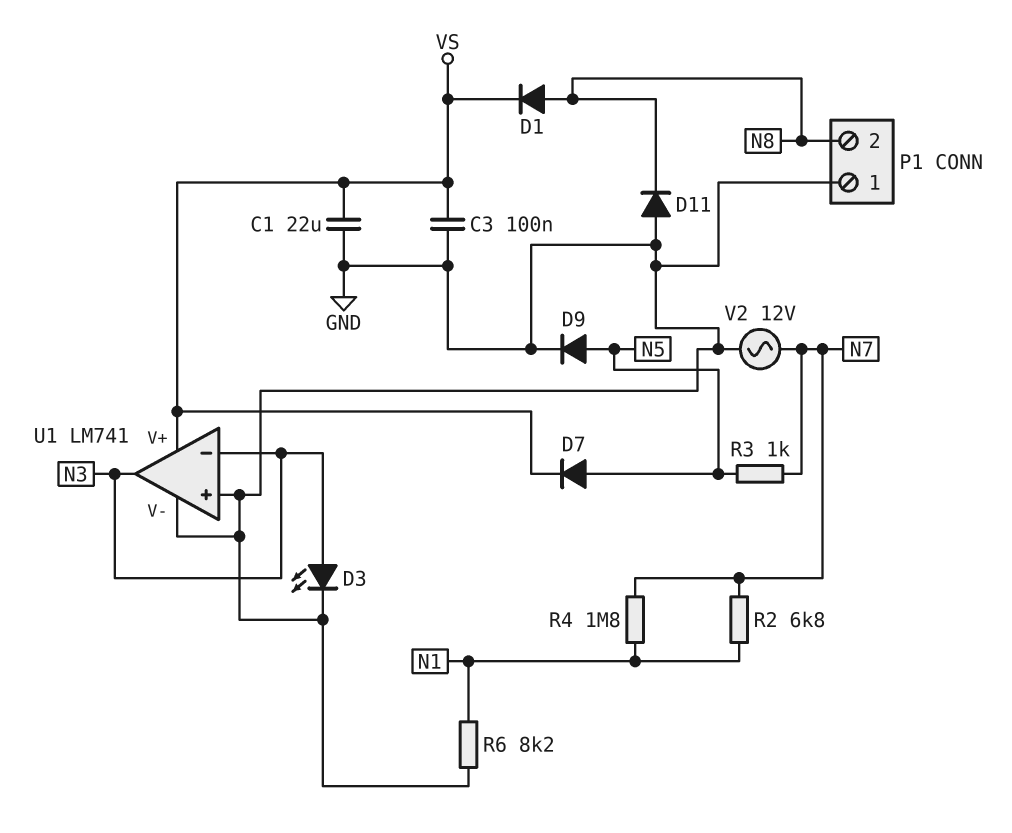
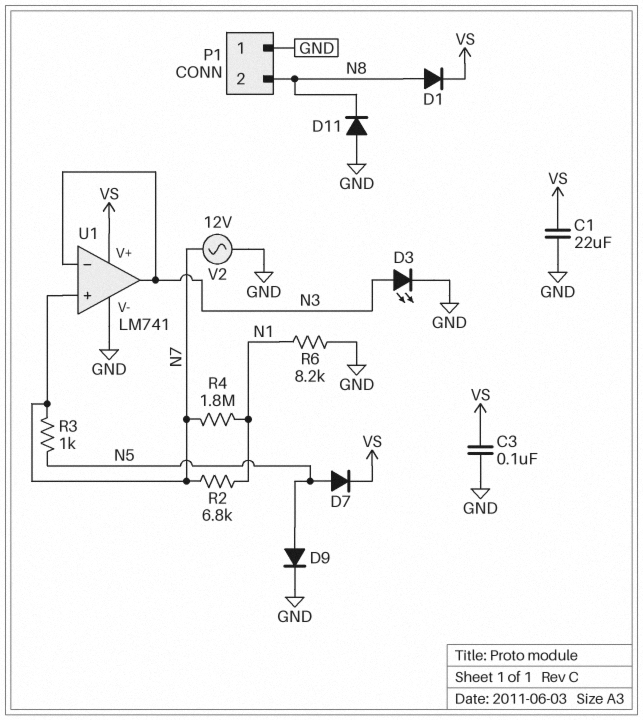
U1 pin in+: GND -> N7

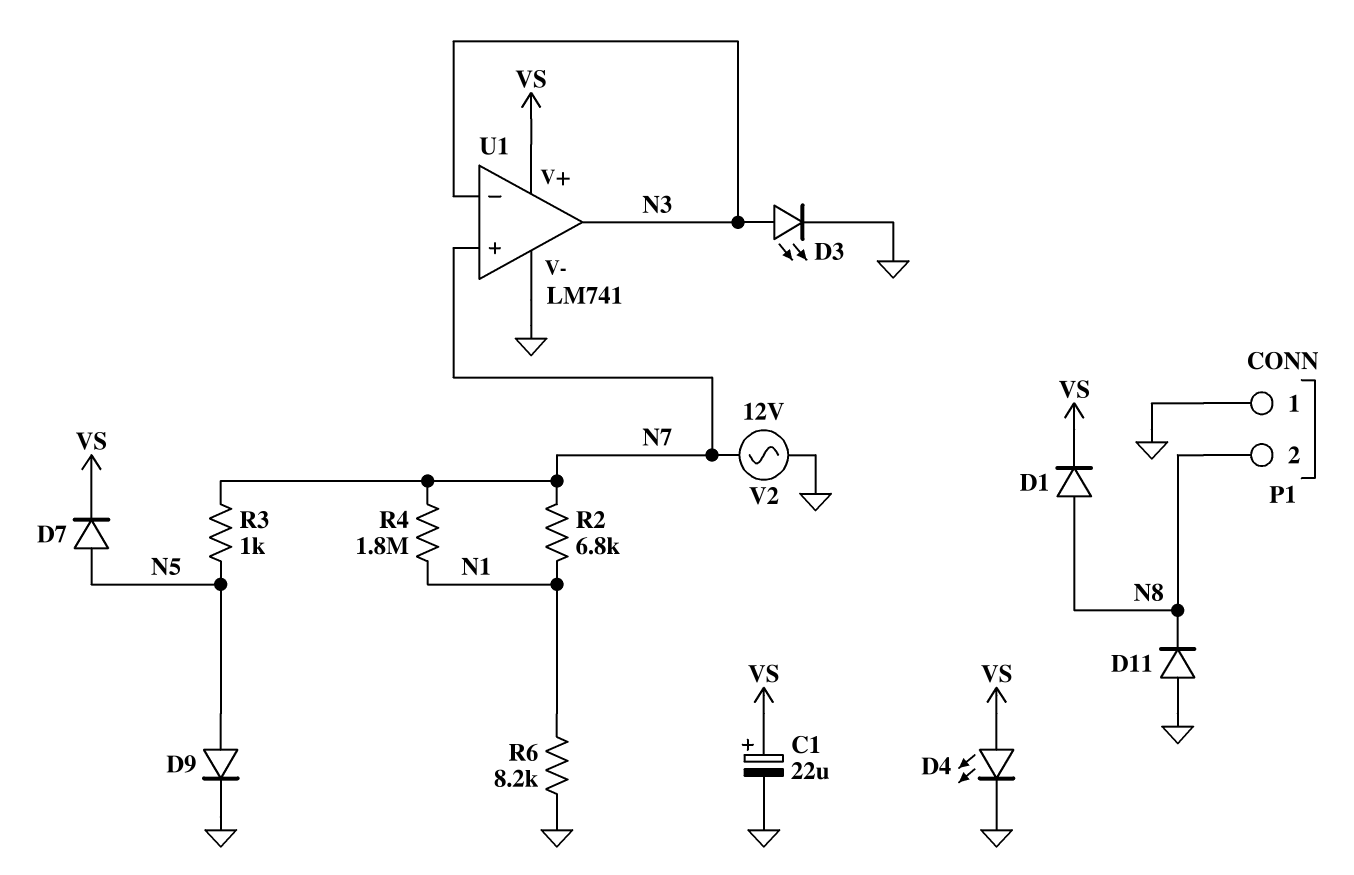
C1: 22uF (GND, VS) -> 22uF (plus VS, minus GND)
C3: 100nF (GND, VS) -> none
D4: none -> LED (A VS, K GND)

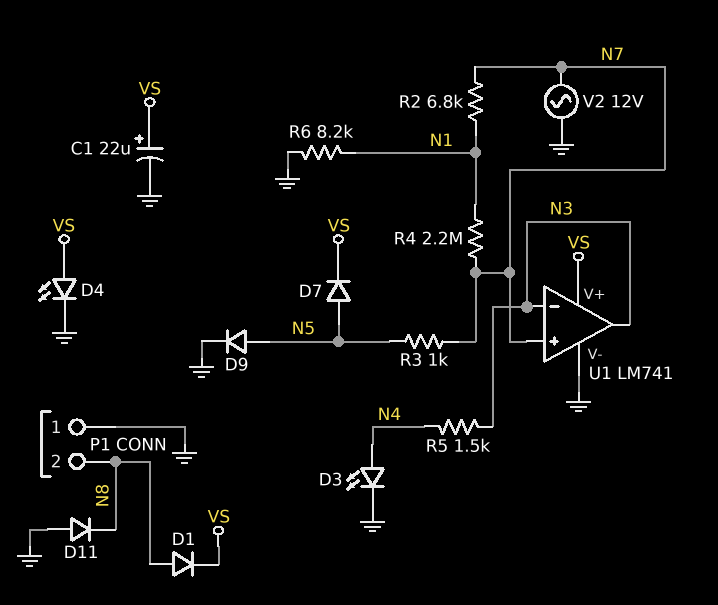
D3: LED (A N3, K GND) -> LED (A N4, K GND)
R4: 1.8M (N1, N7) -> 2.2M (N1, N7)
R5: none -> 1.5k (N3, N4)

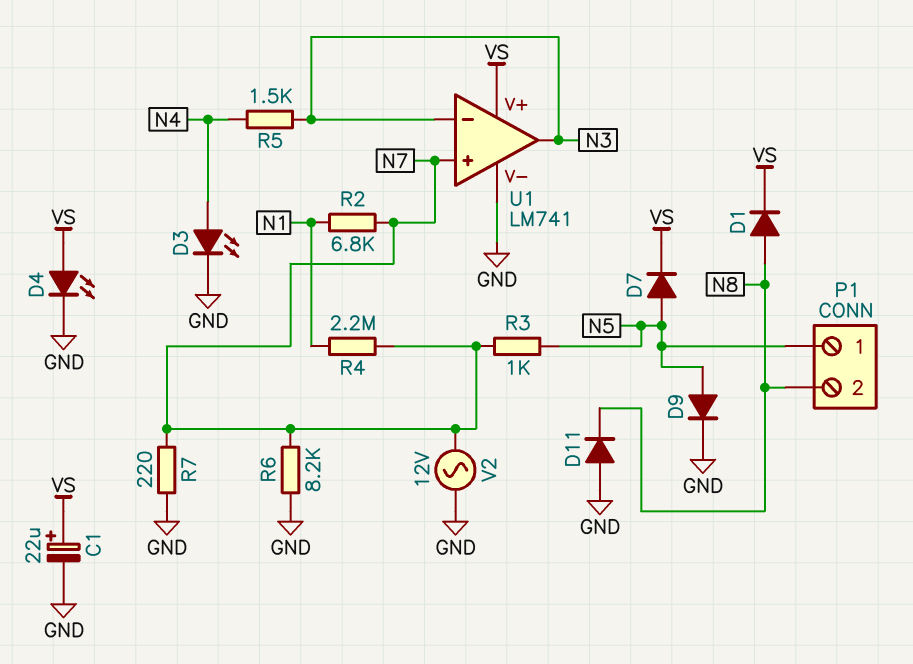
P1 pin 1: GND -> N5
R6: 8.2k (GND, N1) -> 8.2k (GND, N7)
R7: none -> 220 (GND, N7)

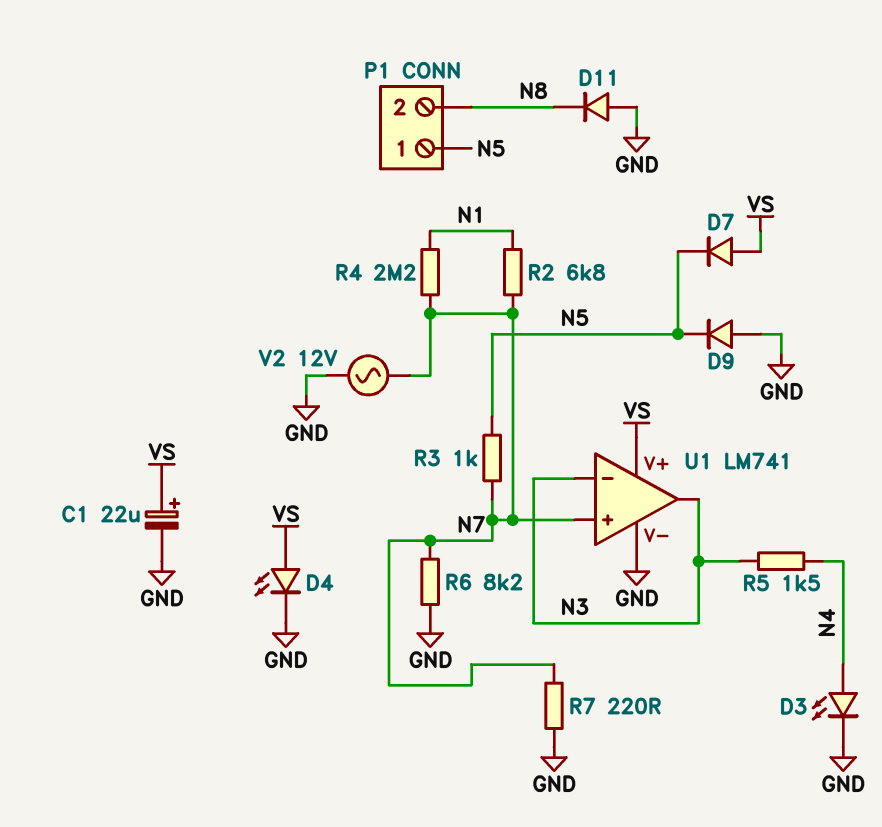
D1: diode (A N8, K VS) -> none
D7: diode (A N5, K VS) -> diode (A VS, K N5)
D9: diode (A N5, K GND) -> diode (A GND, K N5)

